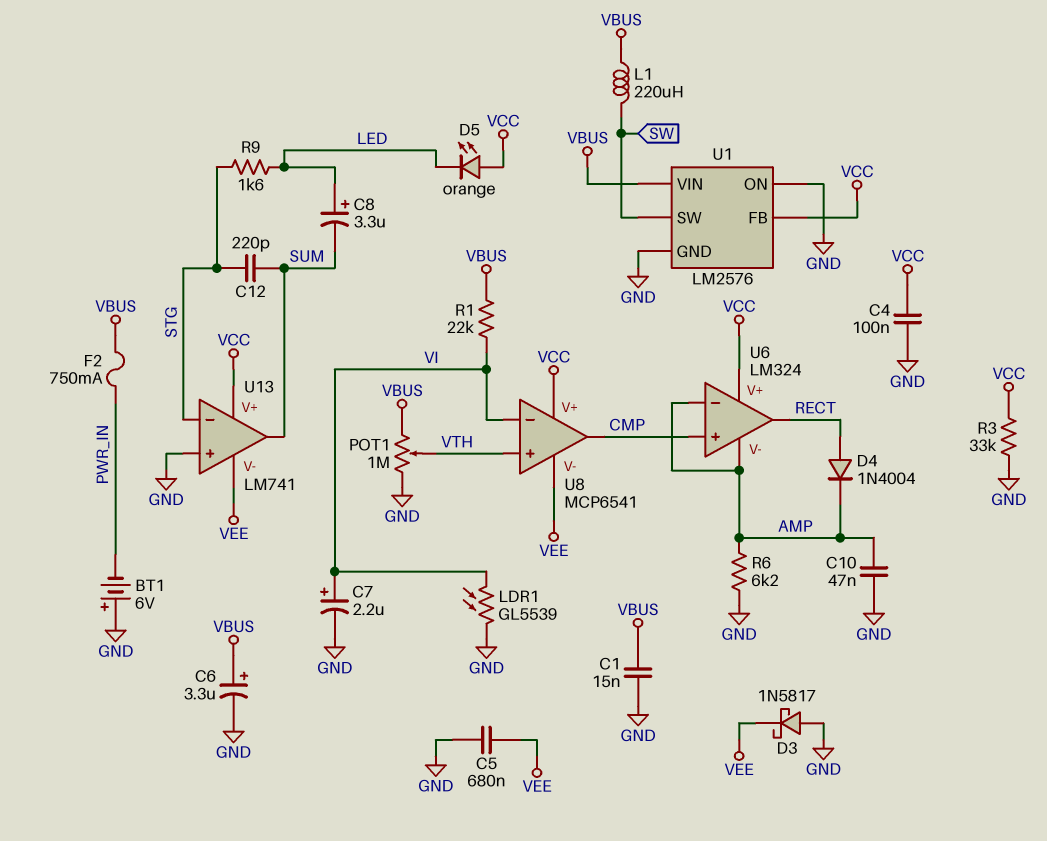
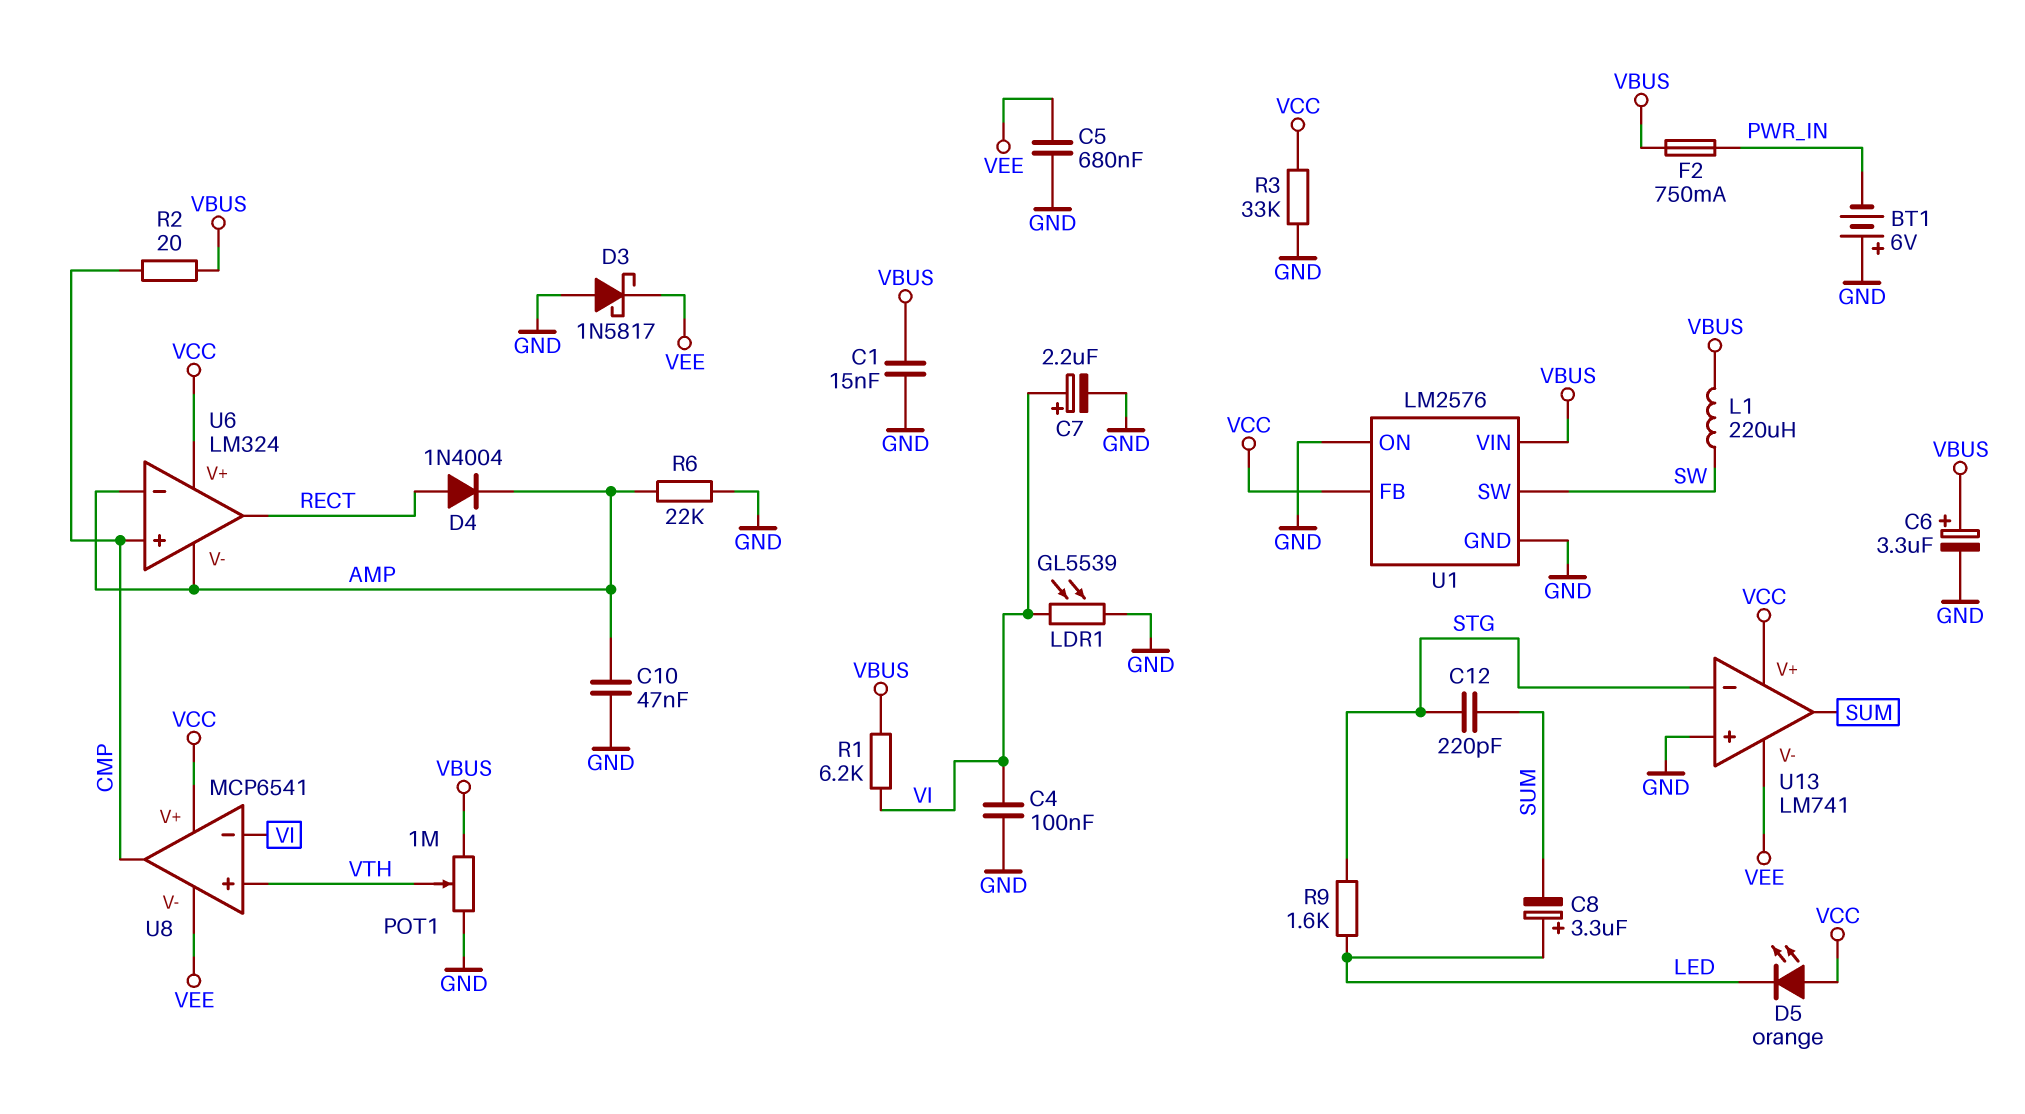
C4: 100nF (GND, VCC) -> 100nF (GND, VI)
R1: 22k (VBUS, VI) -> 6.2k (VBUS, VI)
R2: none -> 20 (CMP, VBUS)
R6: 6.2k (AMP, GND) -> 22k (AMP, GND)

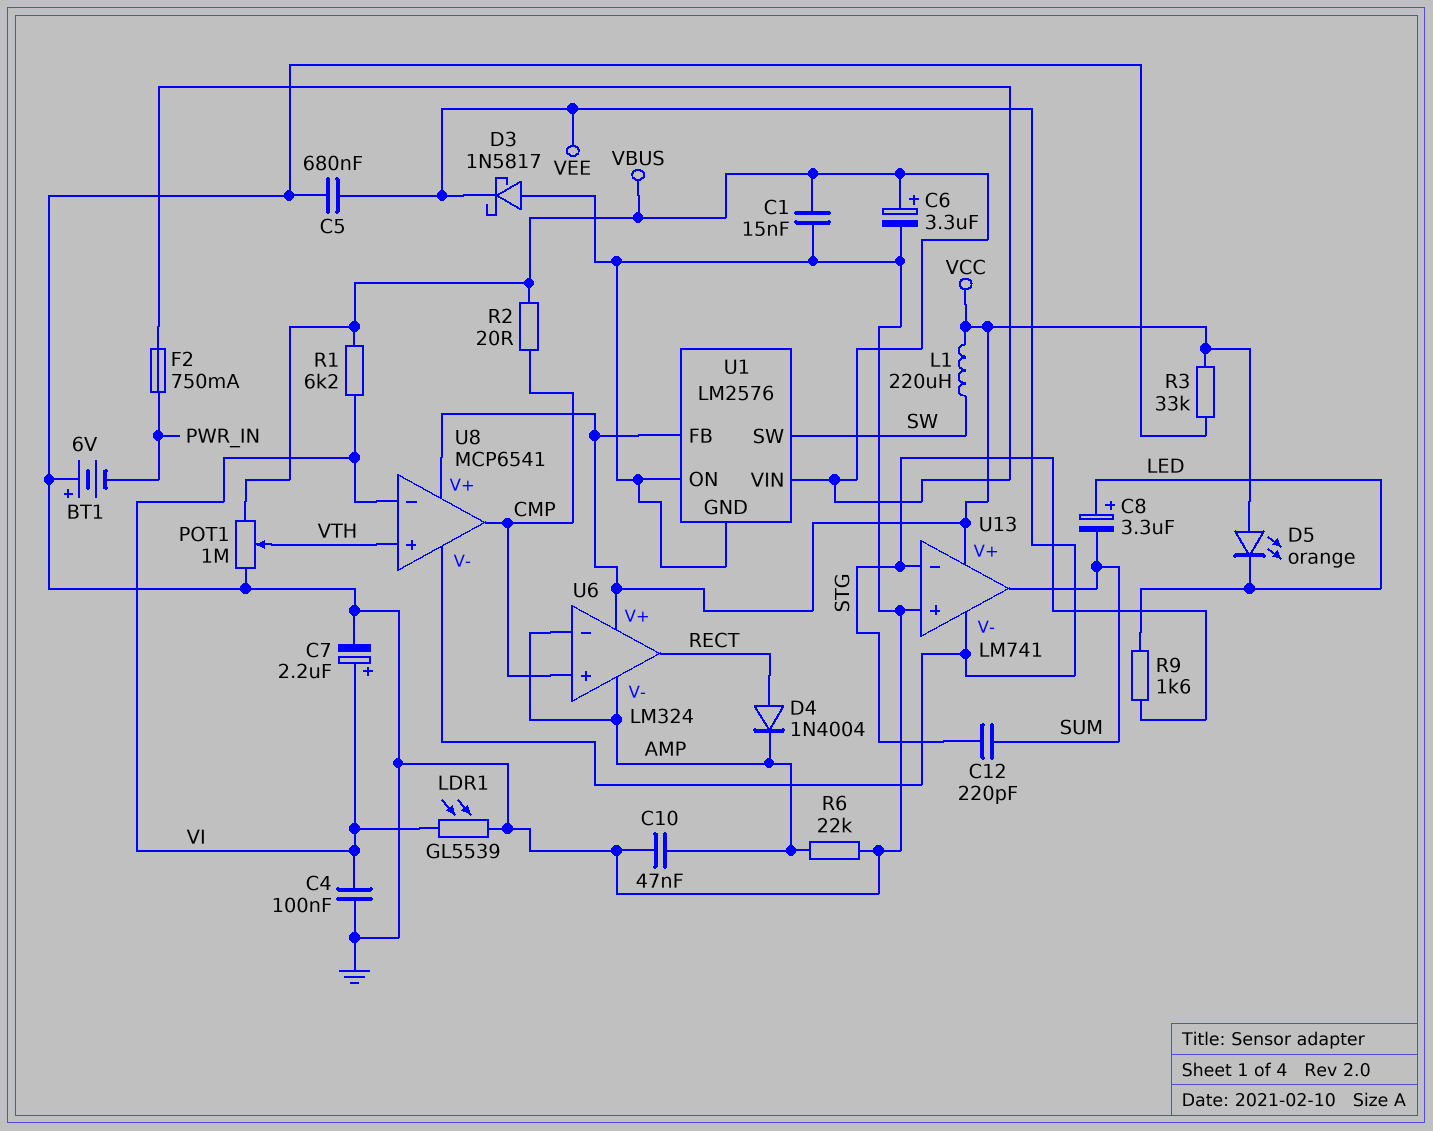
L1: 220uH (SW, VBUS) -> 220uH (SW, VCC)

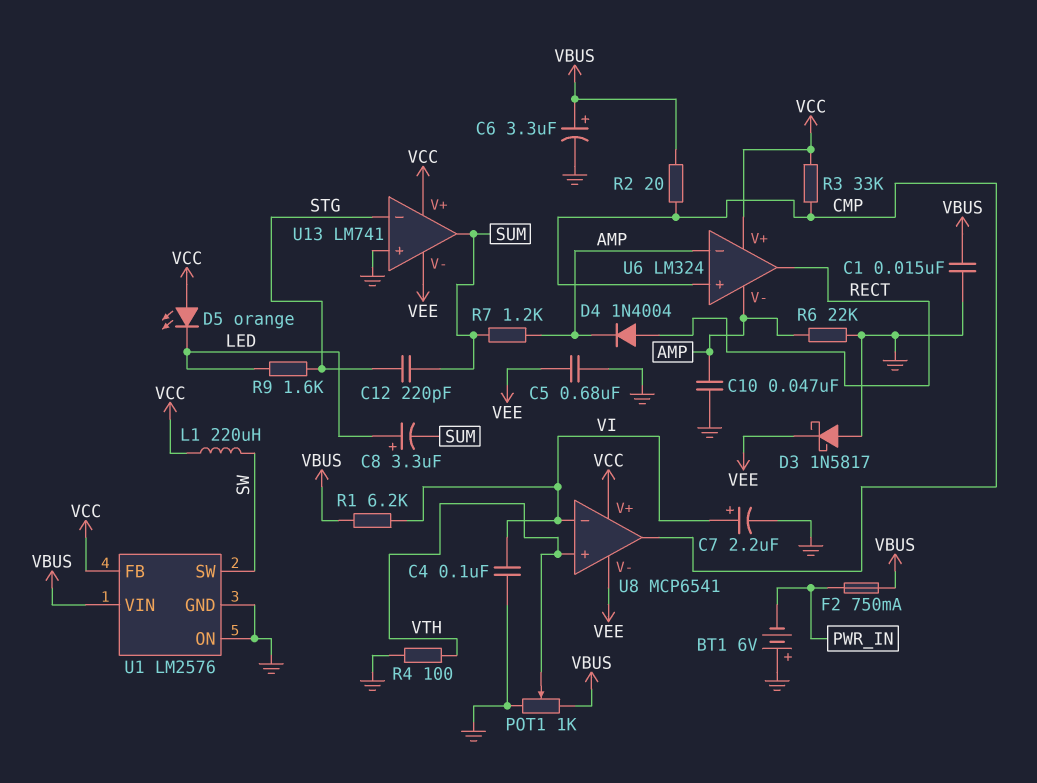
LDR1: GL5539 (GND, VI) -> none
POT1: 1M (GND, VBUS, wiper VTH) -> 1k (GND, VBUS, wiper VTH)
R3: 33k (GND, VCC) -> 33k (CMP, VCC)
R4: none -> 100 (GND, VTH)
R7: none -> 1.2k (AMP, SUM)

